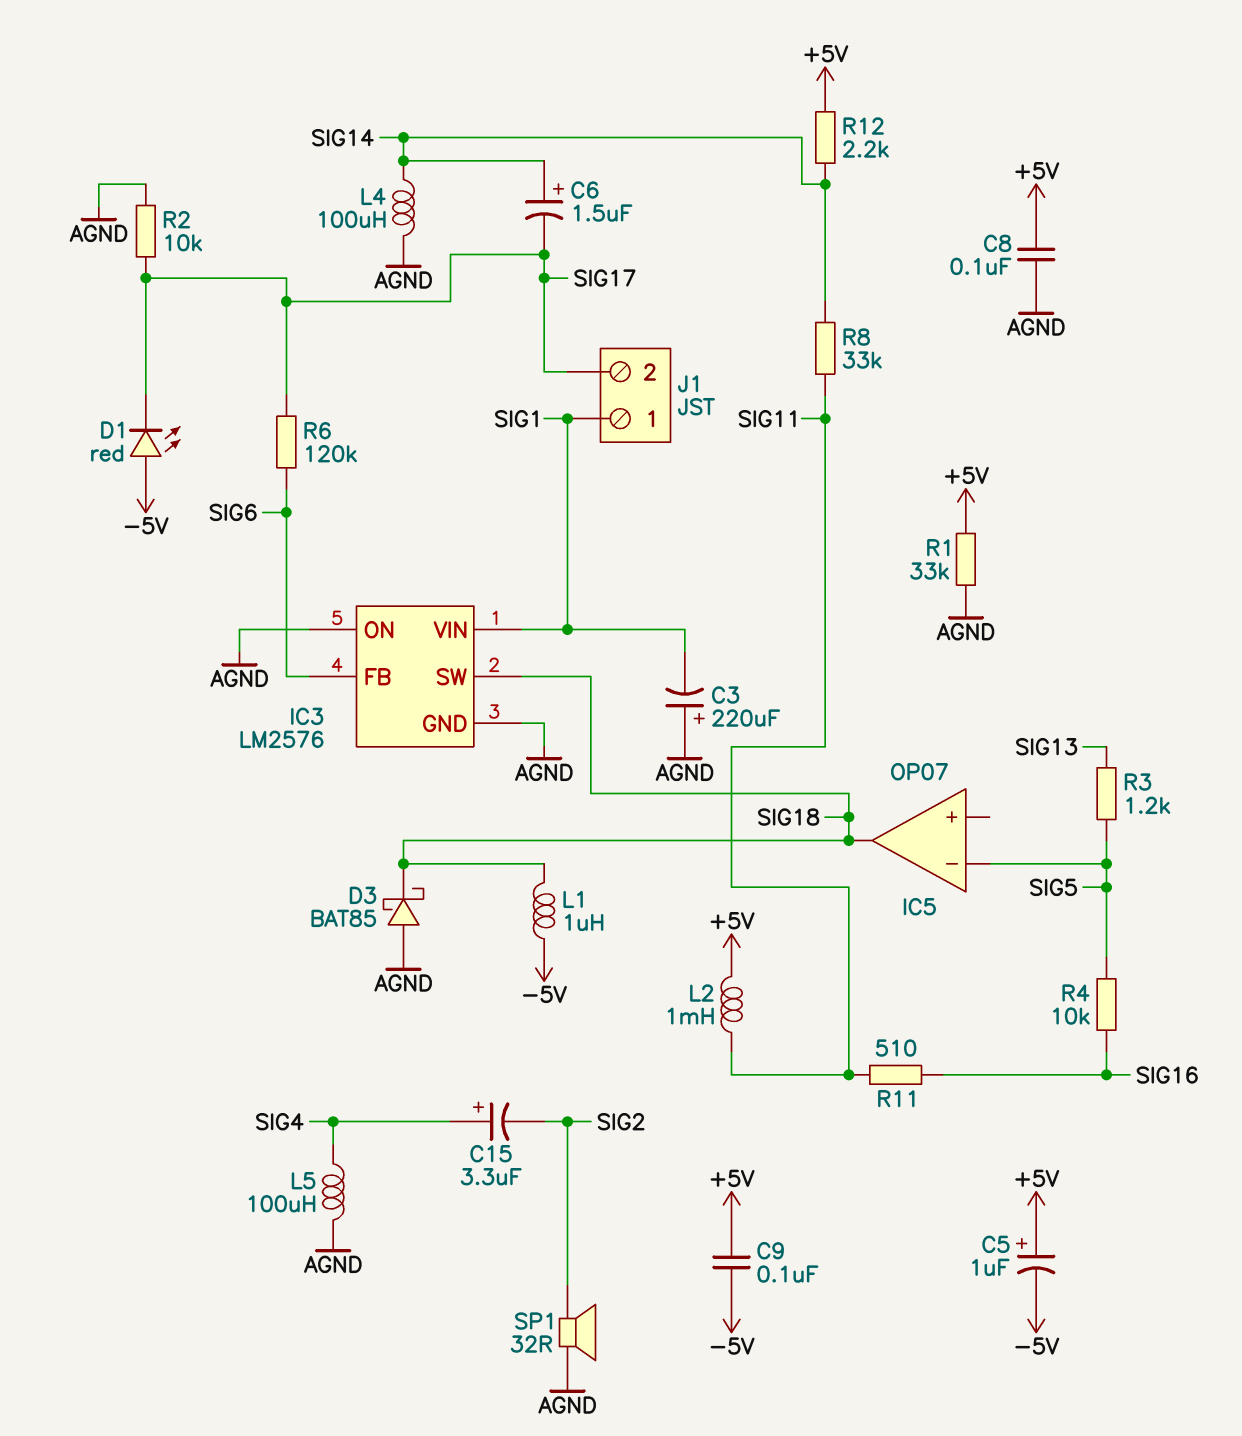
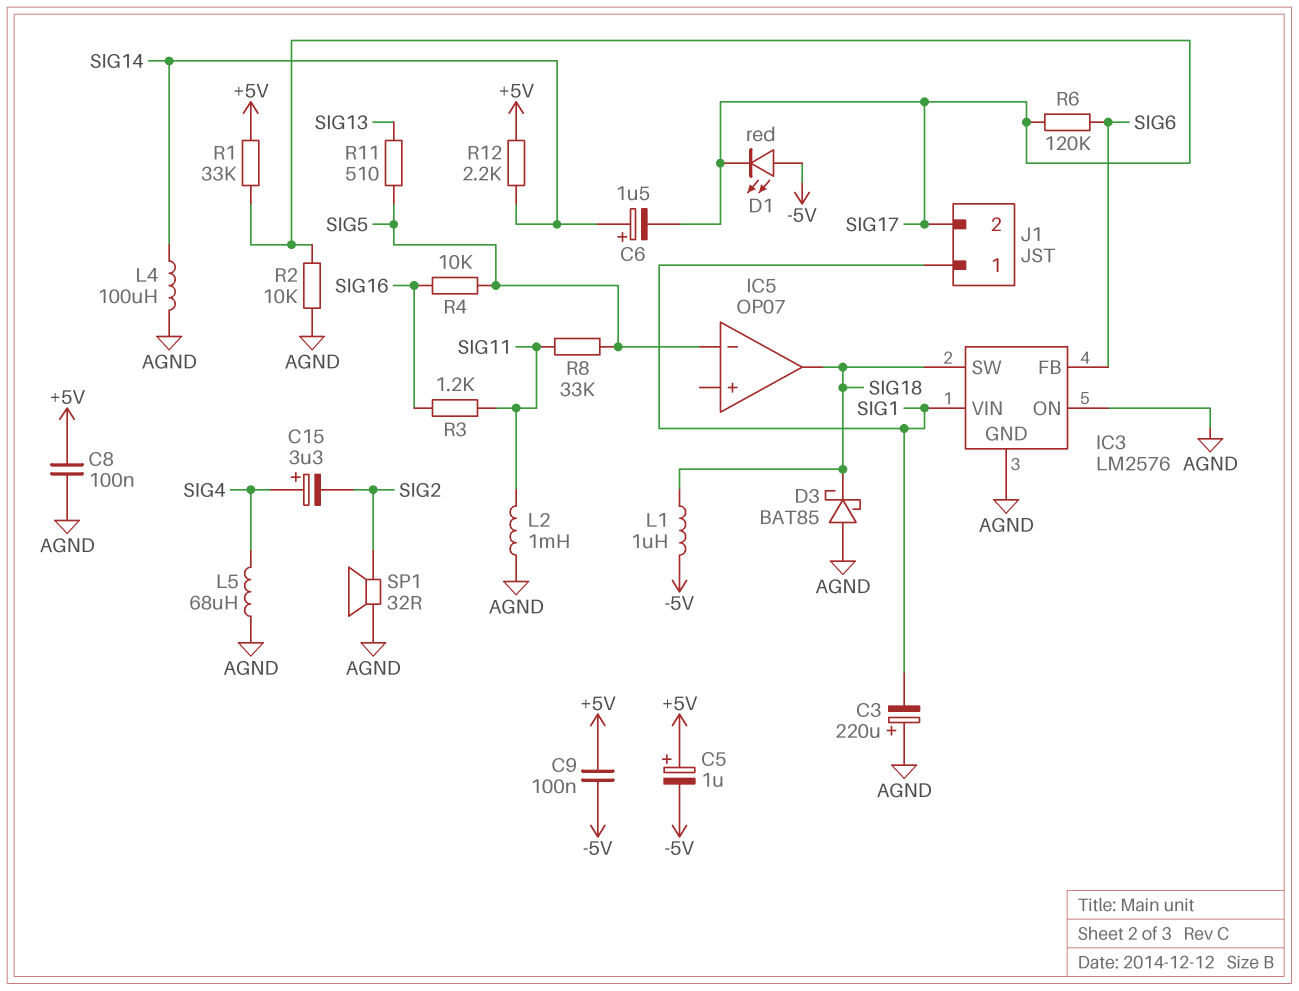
L2: 1mH (+5V, SIG11) -> 1mH (AGND, SIG11)
L5: 100uH (AGND, SIG4) -> 68uH (AGND, SIG4)
R1: 33k (+5V, AGND) -> 33k (+5V, SIG17)
R3: 1.2k (SIG5, SIG13) -> 1.2k (SIG11, SIG16)
R8: 33k (SIG11, SIG14) -> 33k (SIG5, SIG11)
R11: 510 (SIG11, SIG16) -> 510 (SIG5, SIG13)

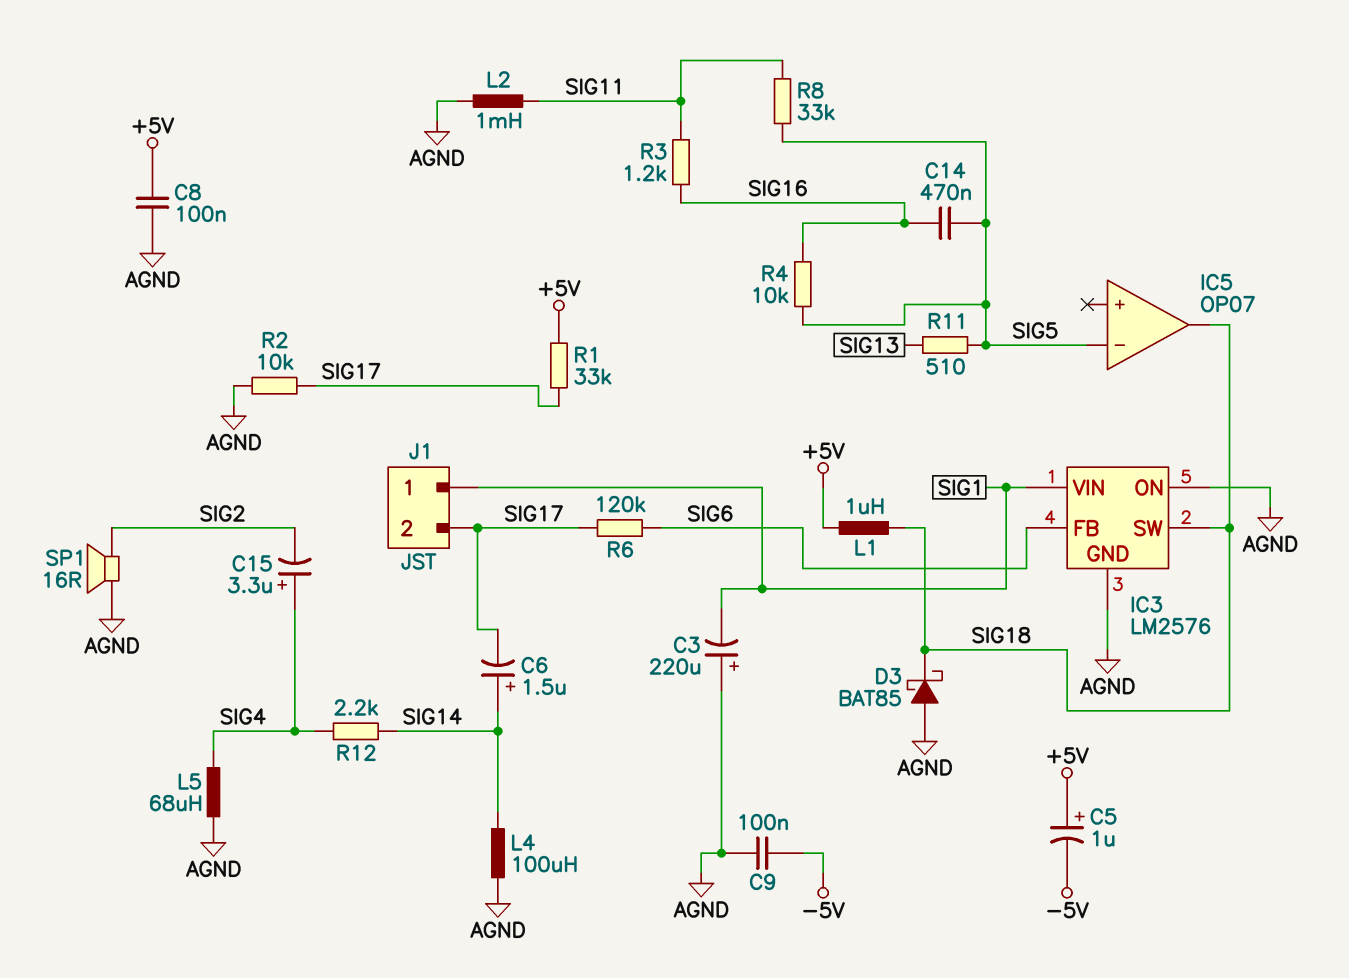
C9: 100nF (+5V, -5V) -> 100nF (-5V, AGND)
C14: none -> 470nF (SIG5, SIG16)
D1: LED red (A -5V, K SIG17) -> none
L1: 1uH (-5V, SIG18) -> 1uH (+5V, SIG18)
R12: 2.2k (+5V, SIG14) -> 2.2k (SIG4, SIG14)
SP1: speaker 32R (AGND, SIG2) -> speaker 16R (AGND, SIG2)

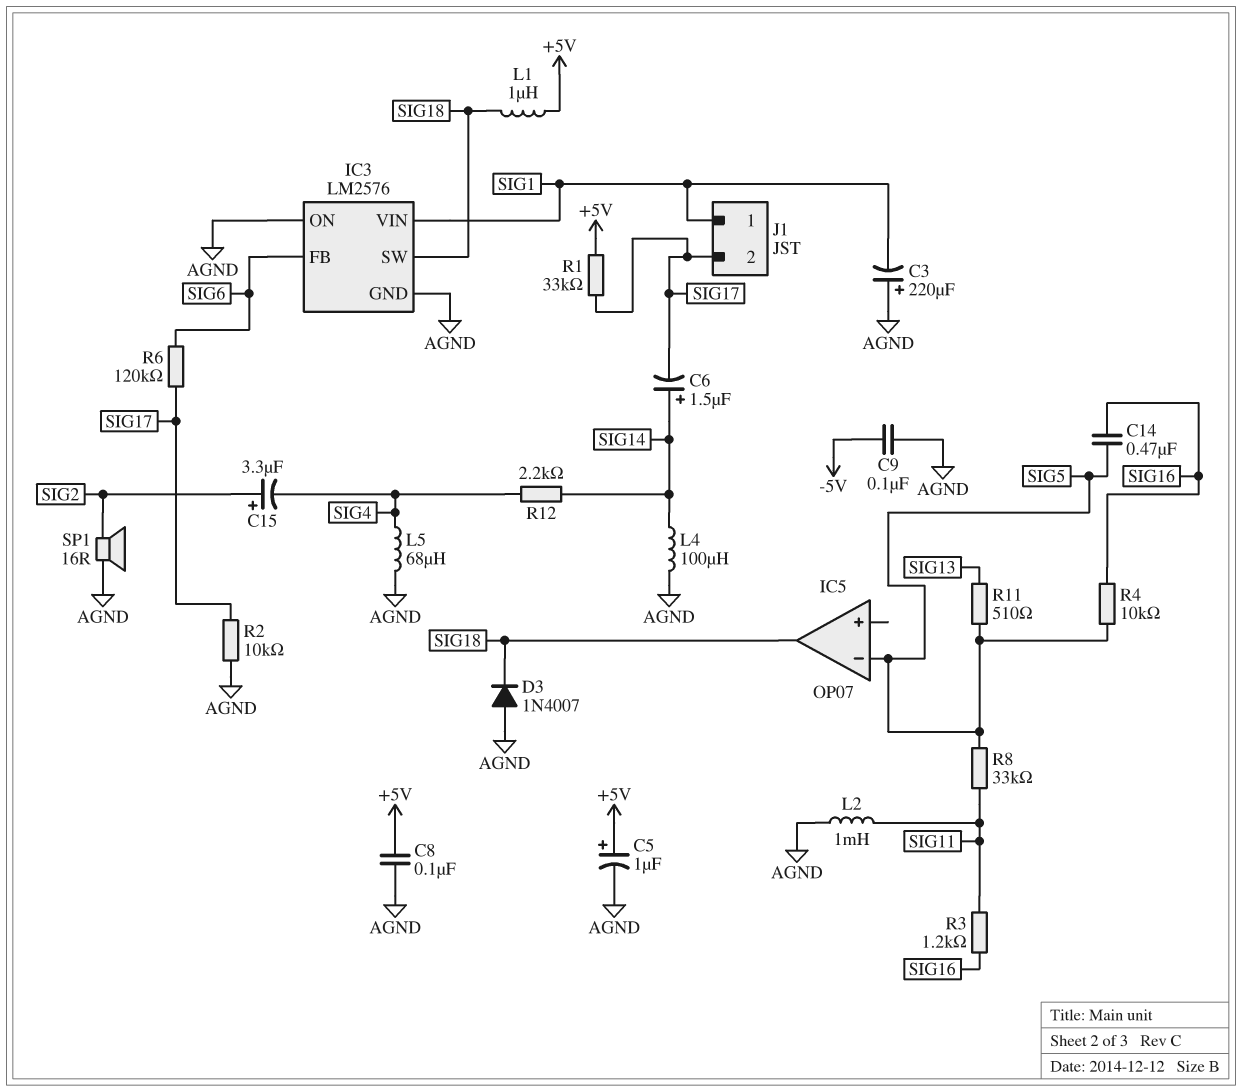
C5: 1uF (plus +5V, minus -5V) -> 1uF (plus +5V, minus AGND)
C15: 3.3uF (plus SIG4, minus SIG2) -> 3.3uF (plus SIG2, minus SIG4)
D3: schottky BAT85 (A AGND, K SIG18) -> diode 1N4007 (A AGND, K SIG18)

